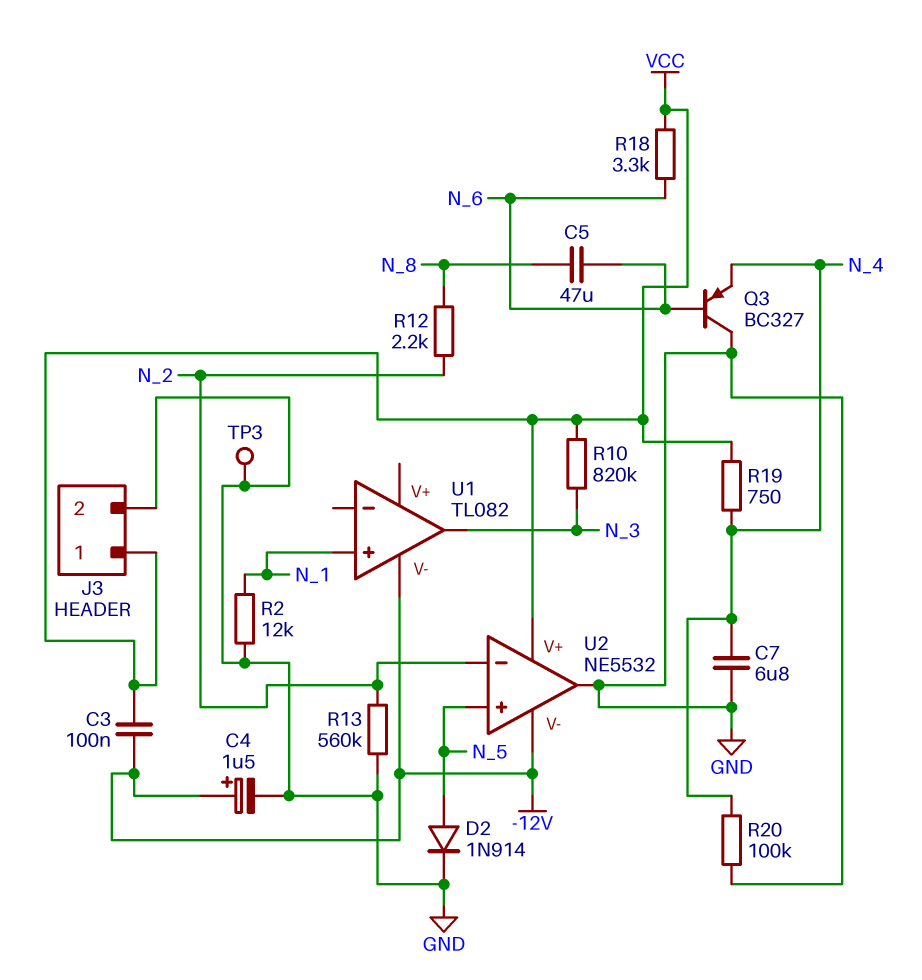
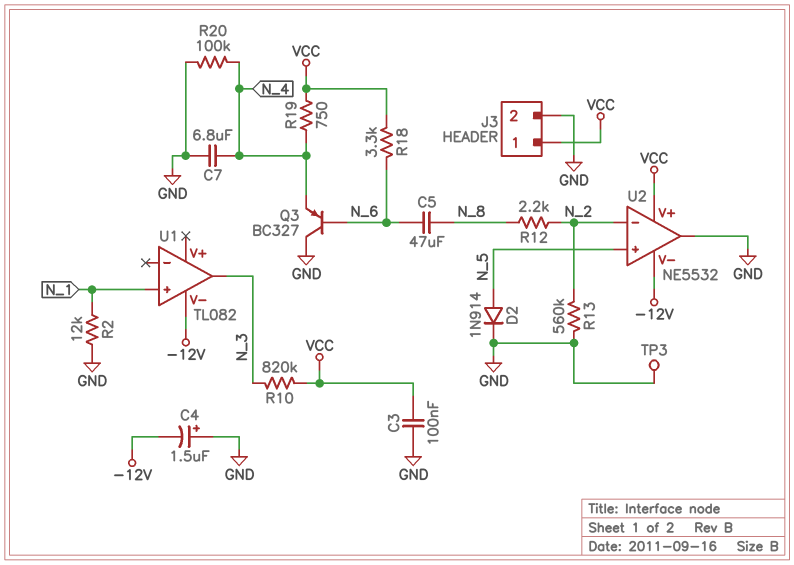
C3: 100nF (-12V, VCC) -> 100nF (GND, VCC)
C4: 1.5uF (plus -12V, minus GND) -> 1.5uF (plus GND, minus -12V)

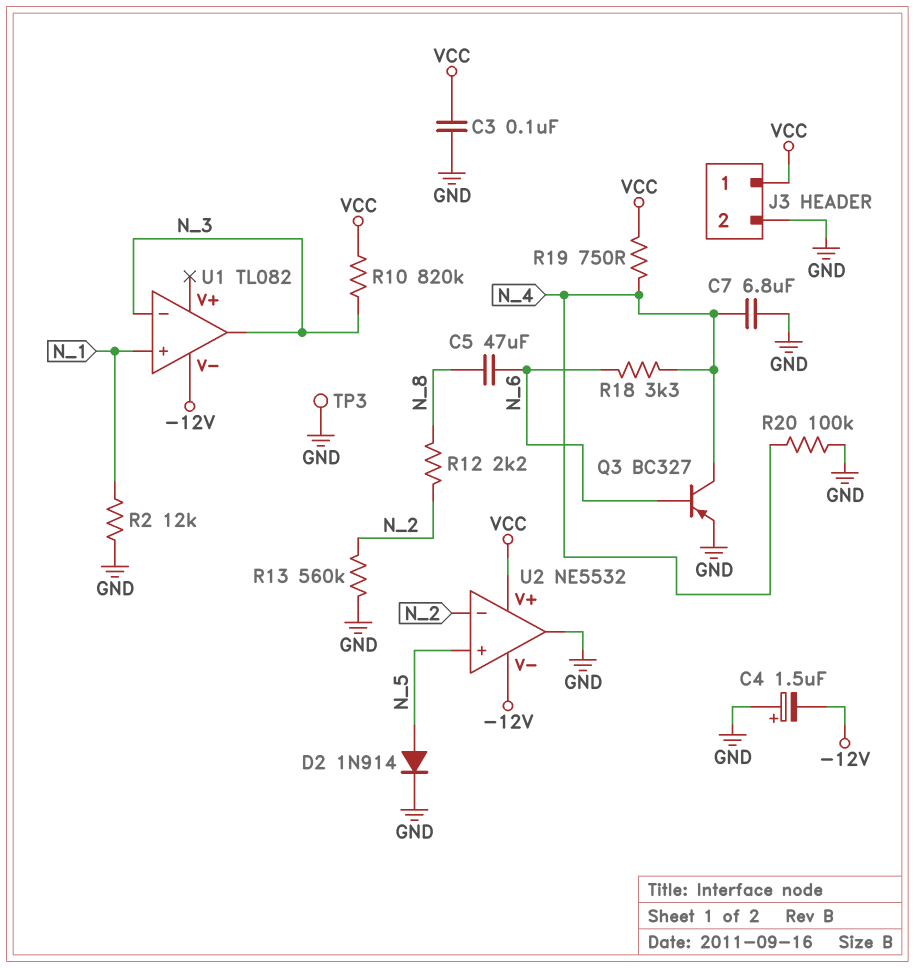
Q3: PNP BC327 (B N_6, C GND, E N_4) -> PNP BC327 (B N_6, C N_4, E GND)
R18: 3.3k (N_6, VCC) -> 3.3k (N_4, N_6)
U1 pin in-: none -> N_3

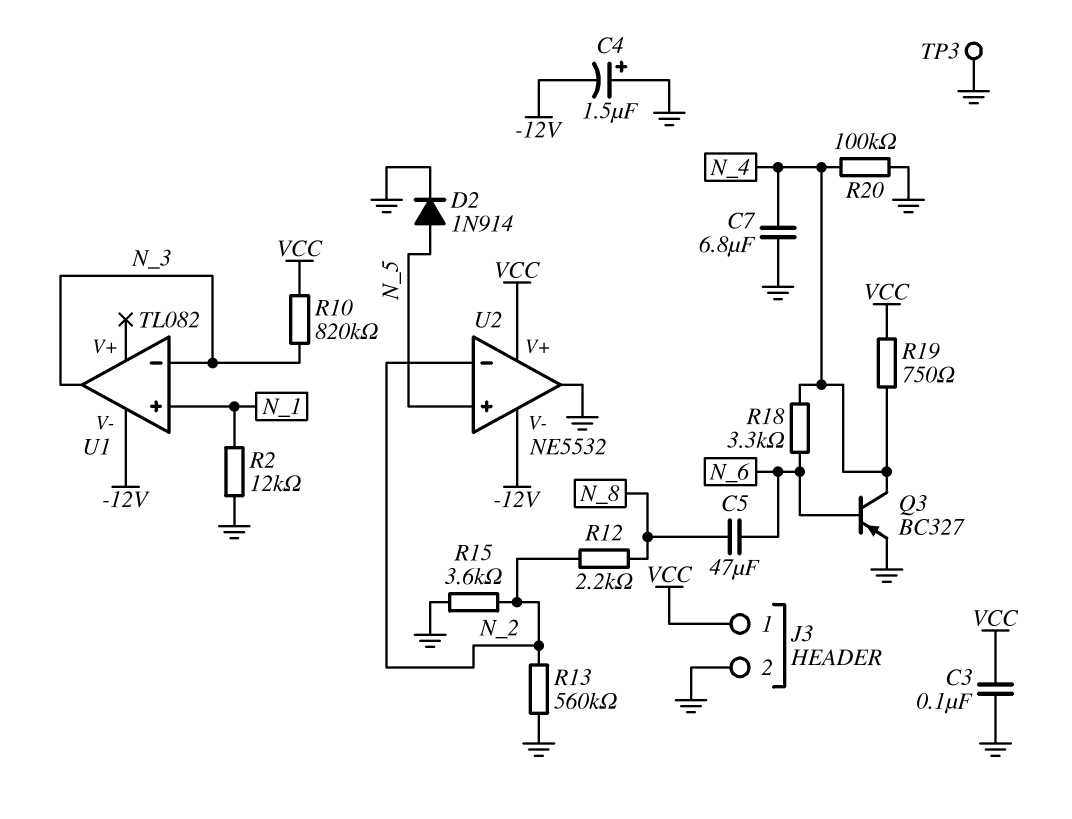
R15: none -> 3.6k (GND, N_2)

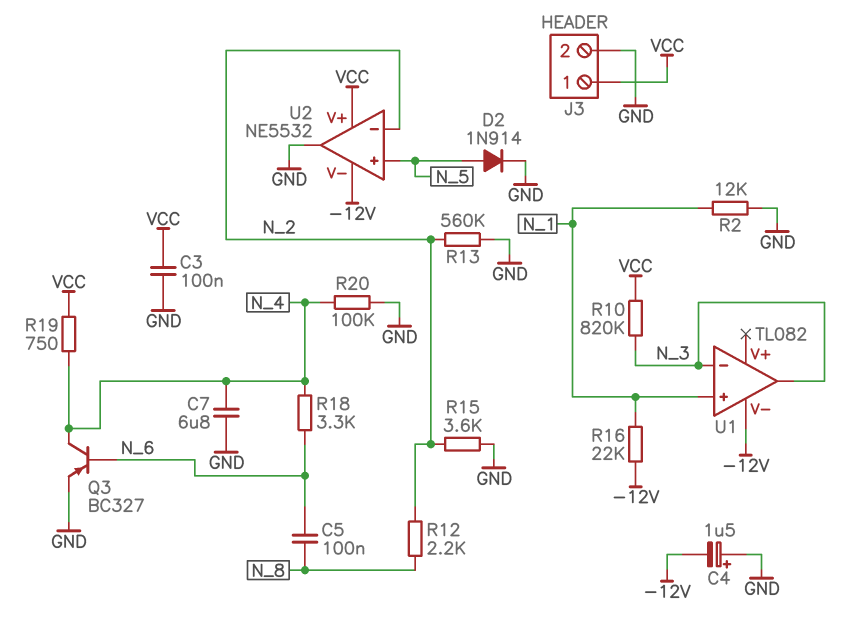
C5: 47uF (N_6, N_8) -> 100nF (N_6, N_8)
R16: none -> 22k (-12V, N_1)
TP3: test point (GND) -> none

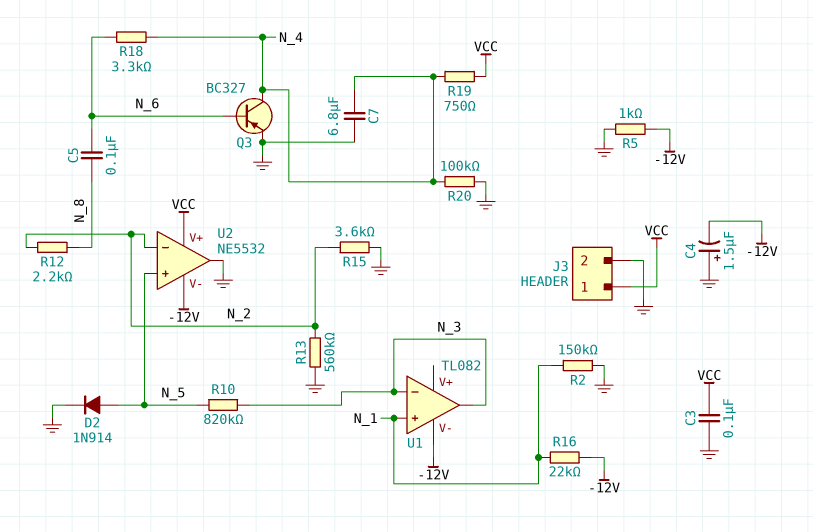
R2: 12k (GND, N_1) -> 150k (GND, N_1)
R5: none -> 1k (-12V, GND)
R10: 820k (N_3, VCC) -> 820k (N_3, N_5)

